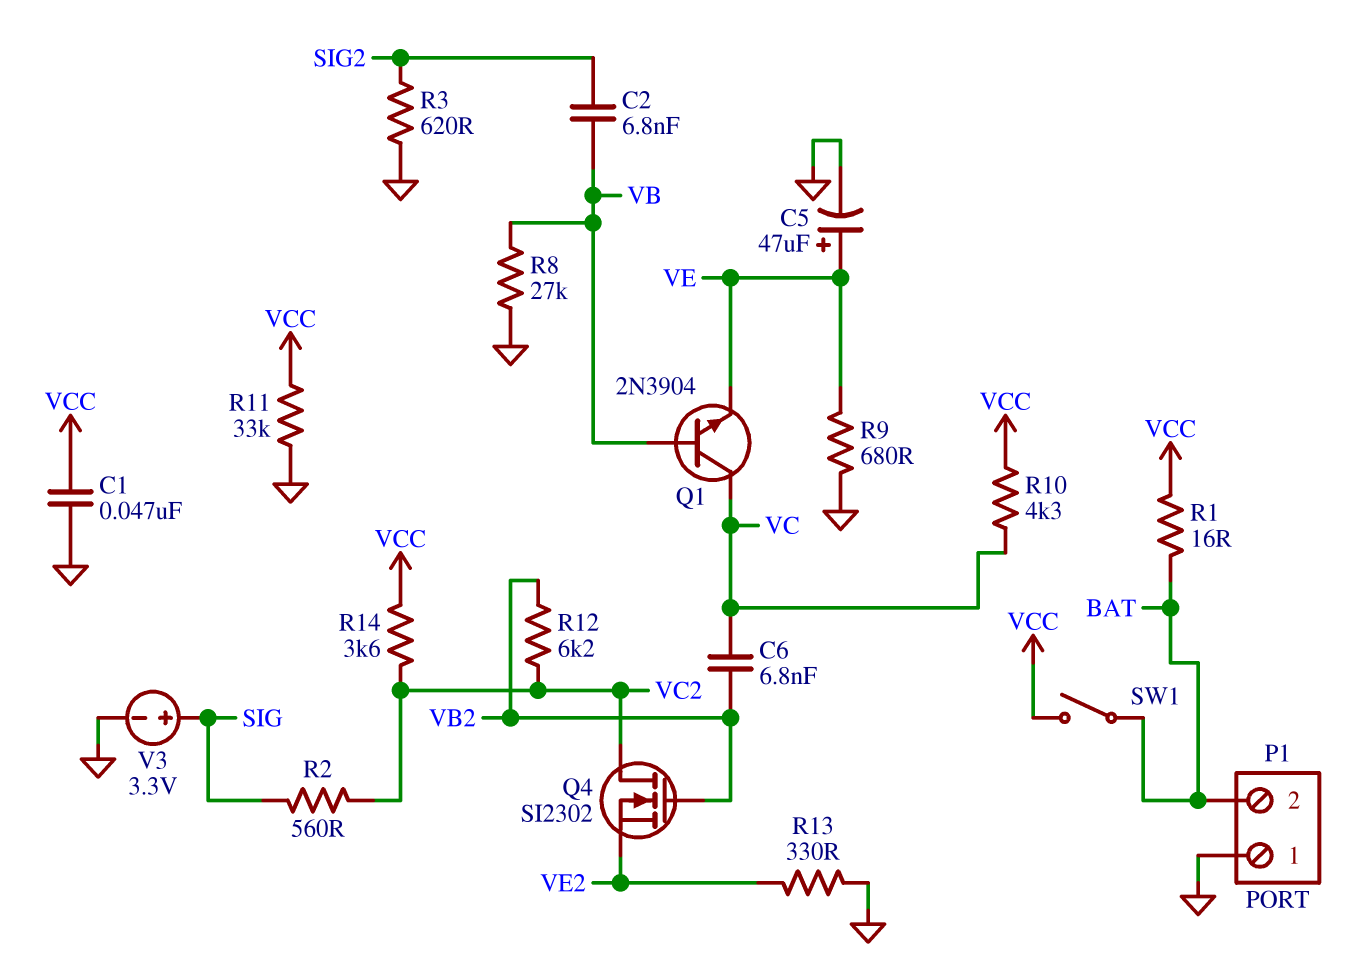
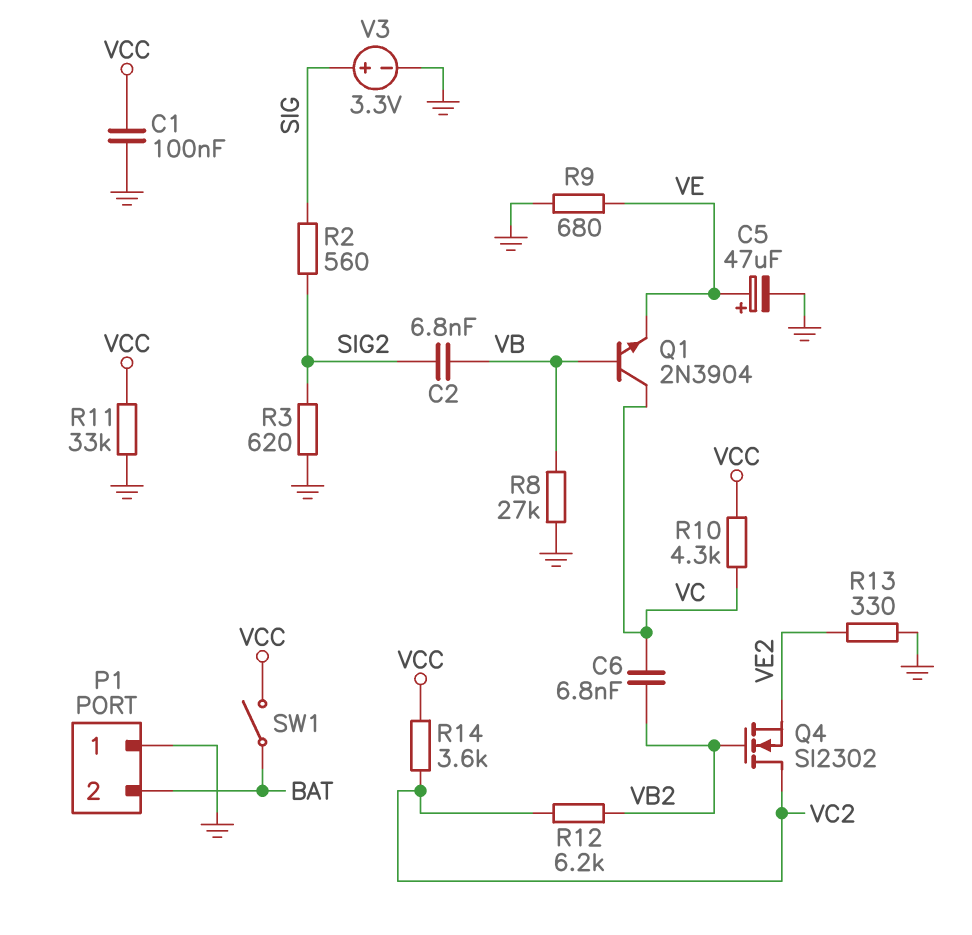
C1: 47nF (GND, VCC) -> 100nF (GND, VCC)
R1: 16 (BAT, VCC) -> none
R2: 560 (SIG, VC2) -> 560 (SIG, SIG2)

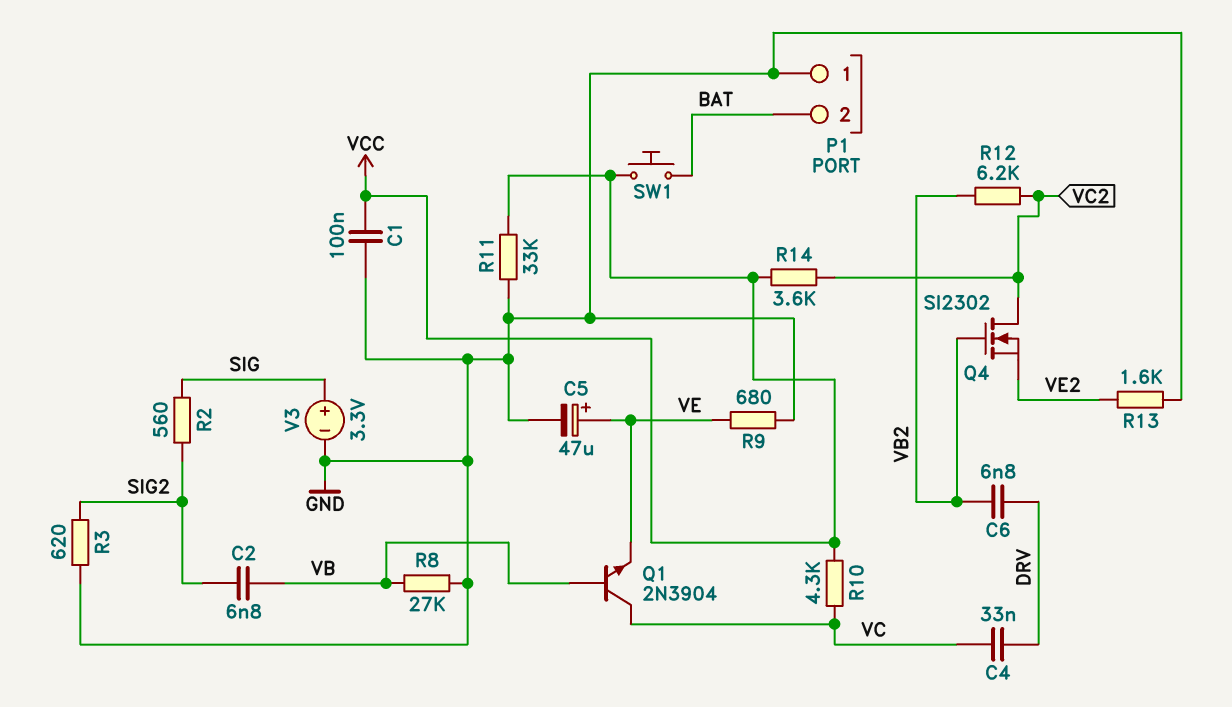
C4: none -> 33nF (DRV, VC)
C6: 6.8nF (VB2, VC) -> 6.8nF (DRV, VB2)
R13: 330 (GND, VE2) -> 1.6k (GND, VE2)
SW1: switch (BAT, VCC) -> button (BAT, VCC)

